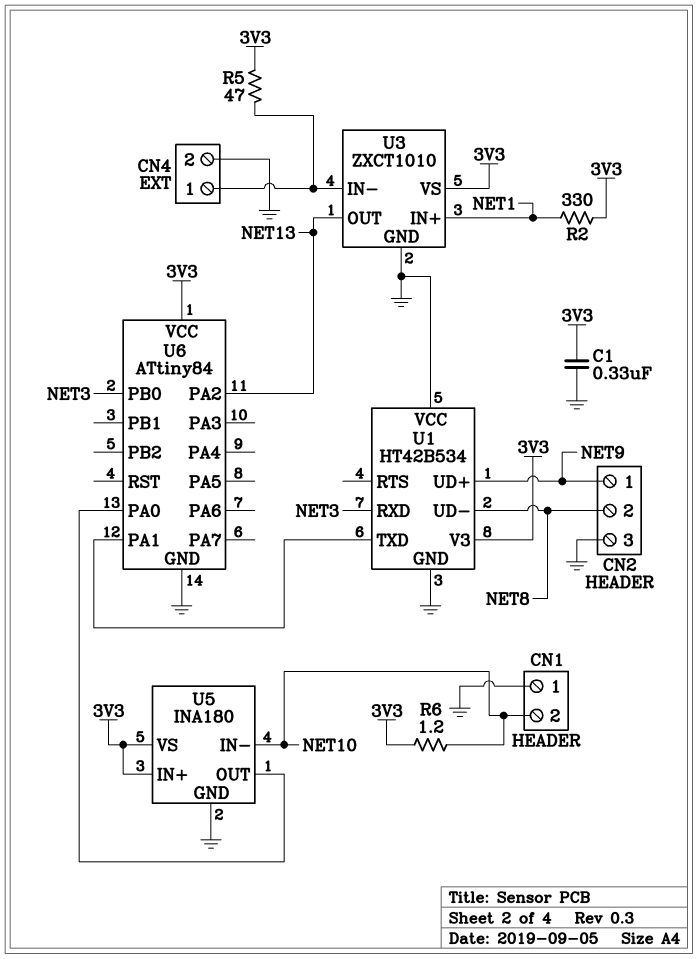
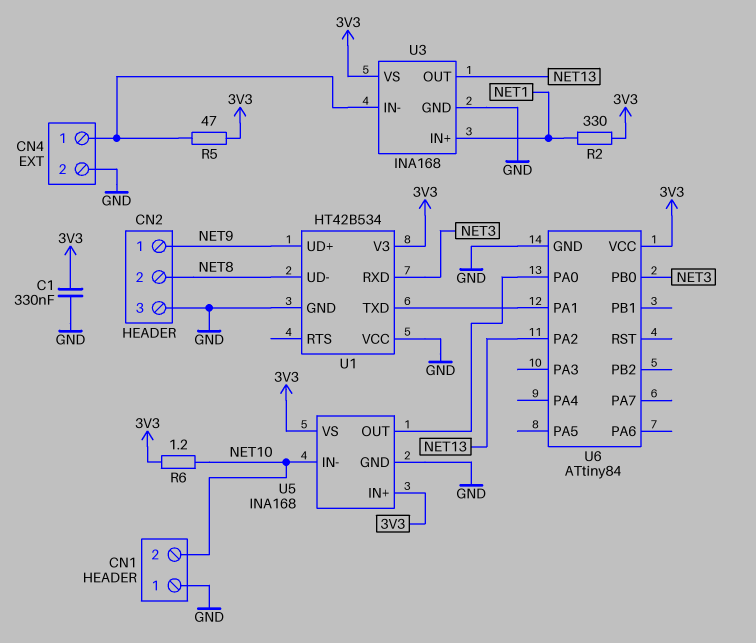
U3: ZXCT1010 -> INA168
U5: INA180 -> INA168

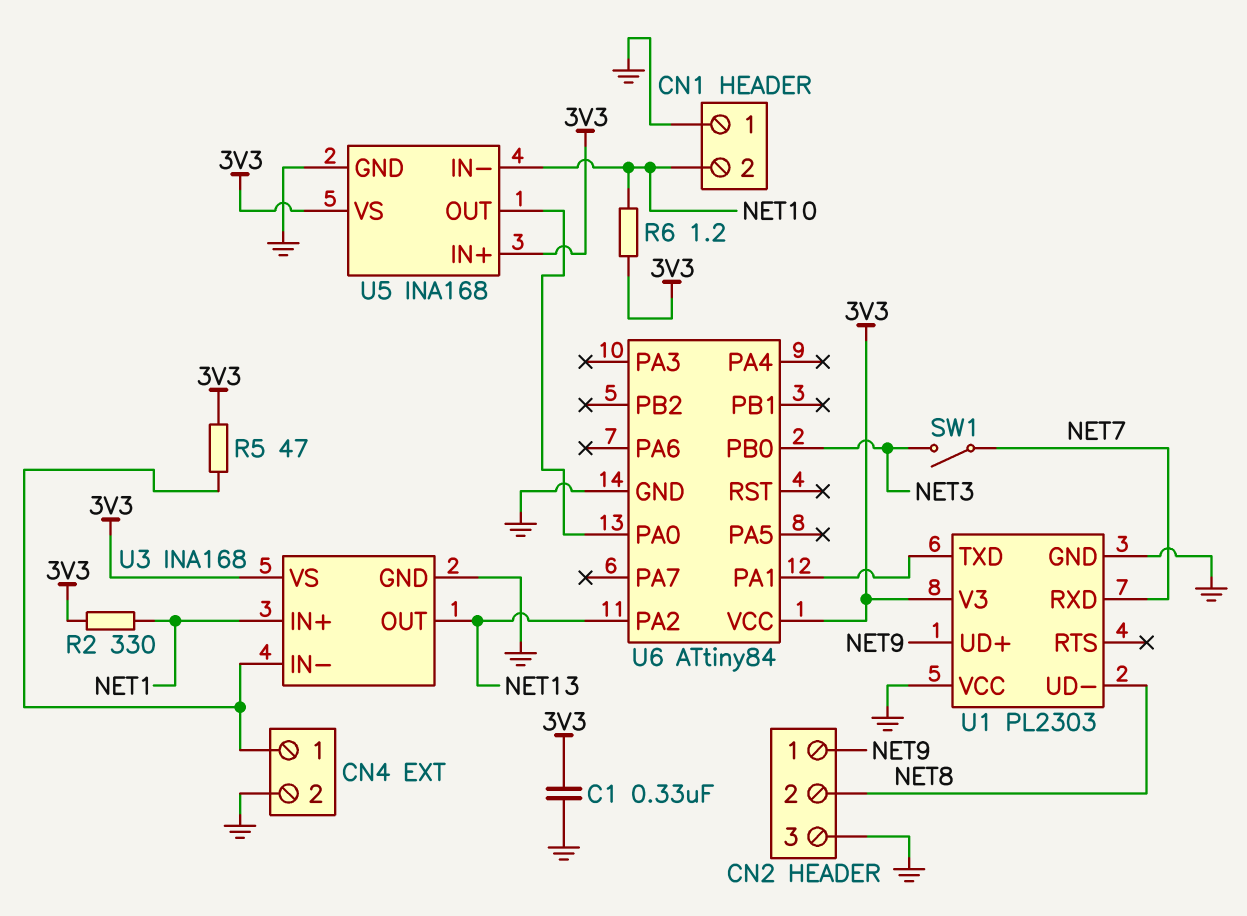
SW1: none -> switch (NET3, NET7)
U1: HT42B534 -> PL2303
U1 pin RXD: NET3 -> NET7

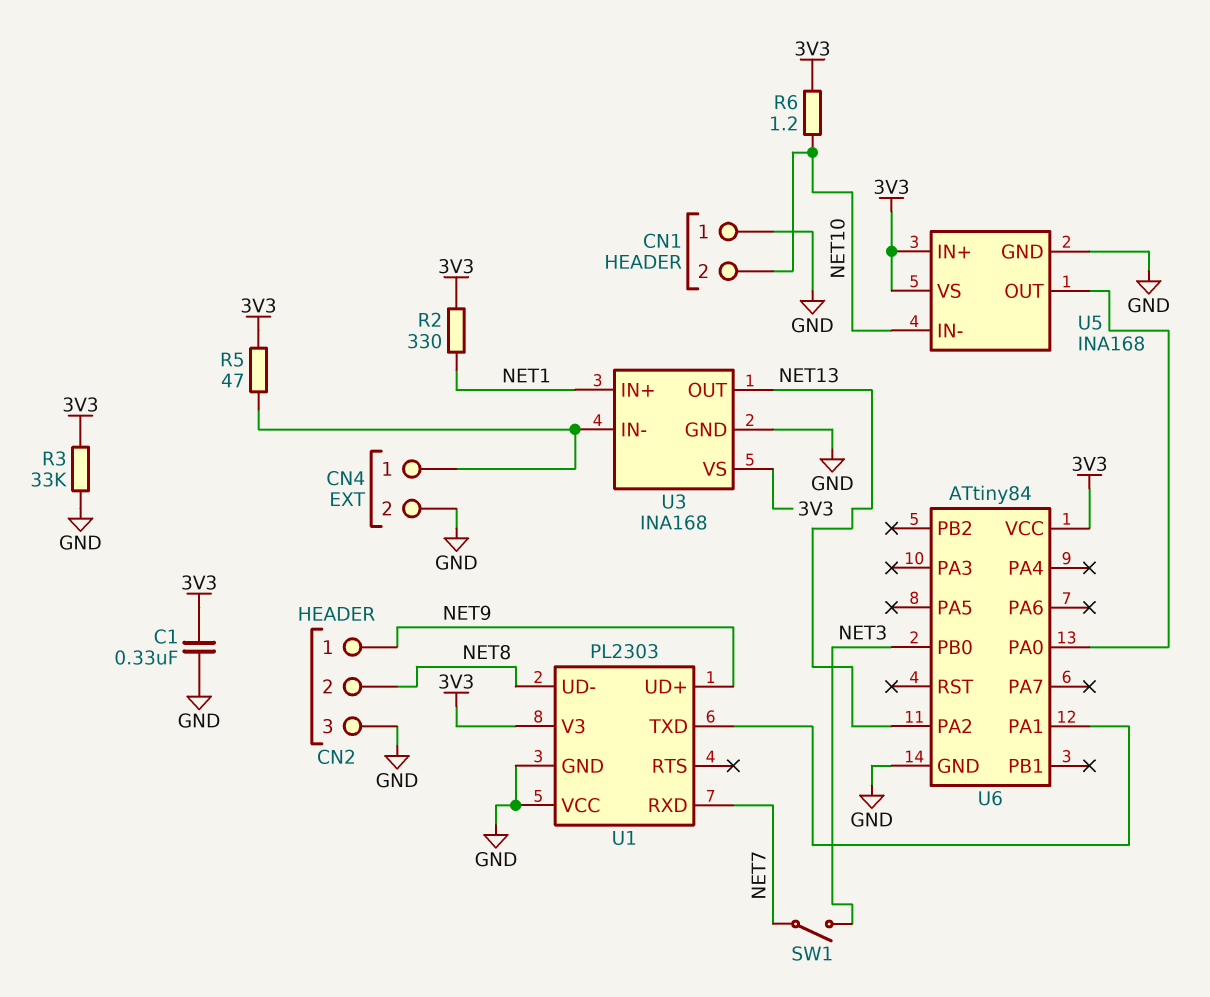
R3: none -> 33k (3V3, GND)

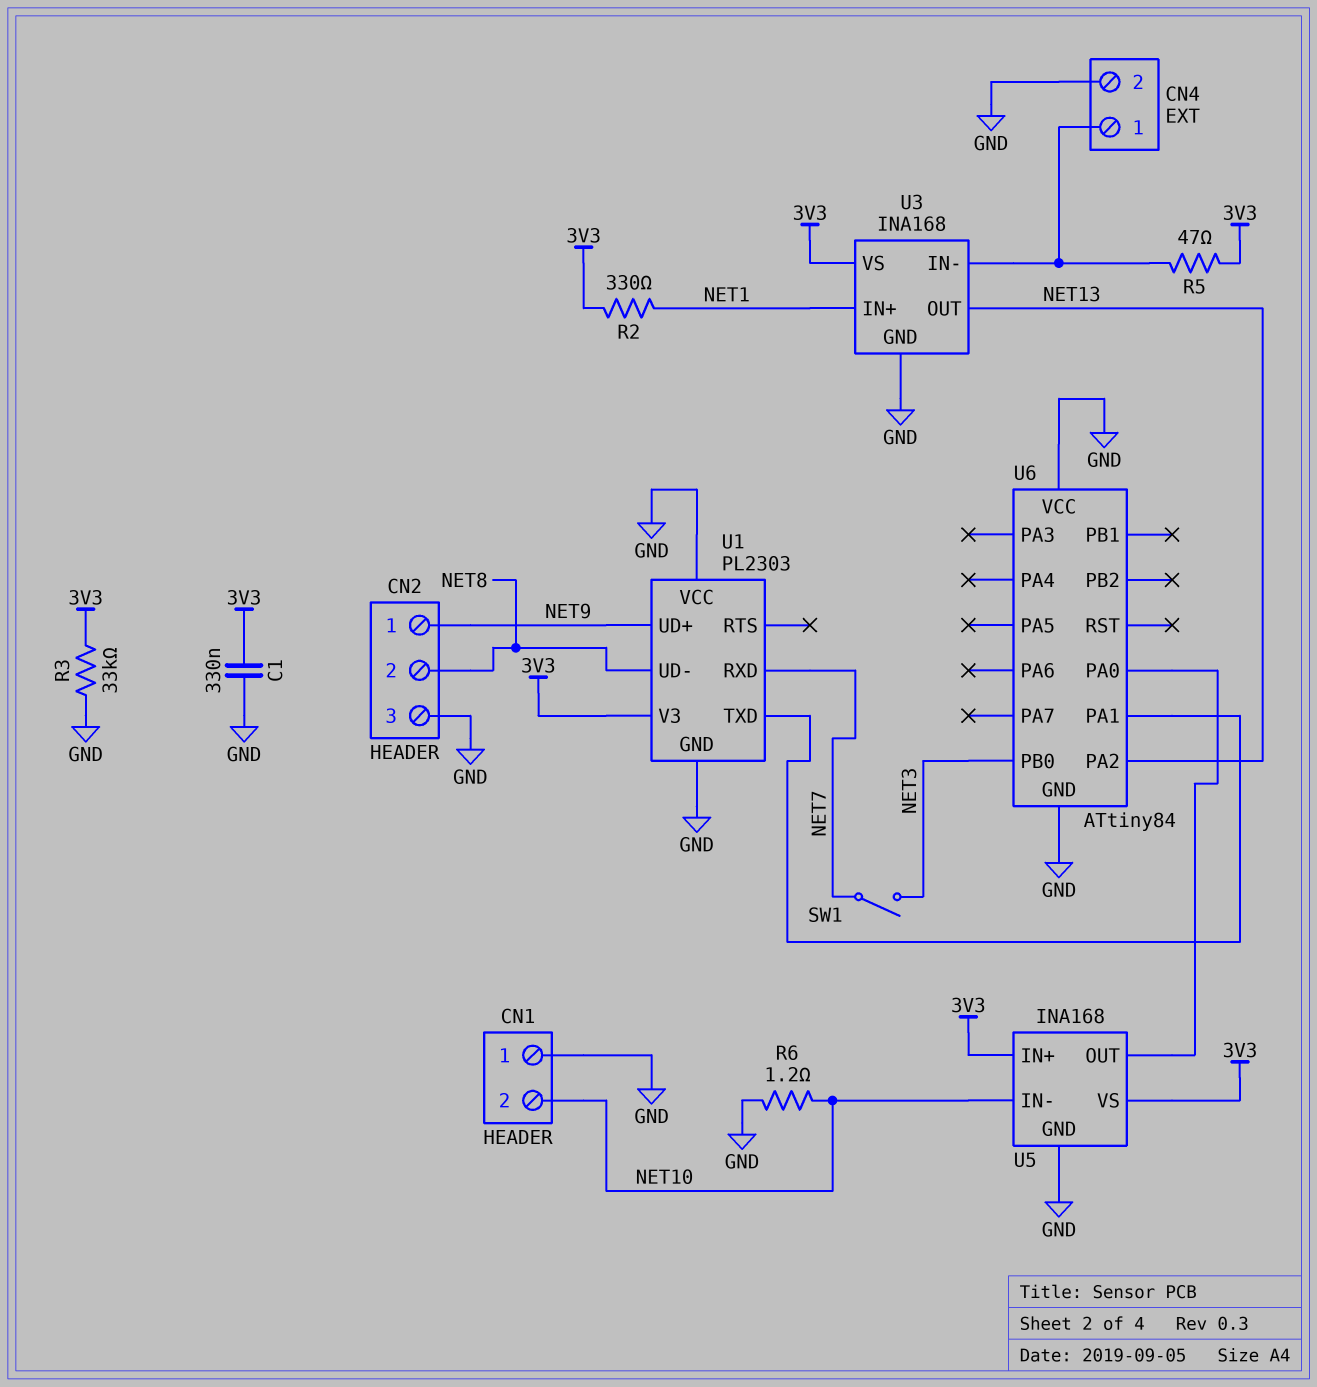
R6: 1.2 (3V3, NET10) -> 1.2 (GND, NET10)
U6 pin VCC: 3V3 -> GND

